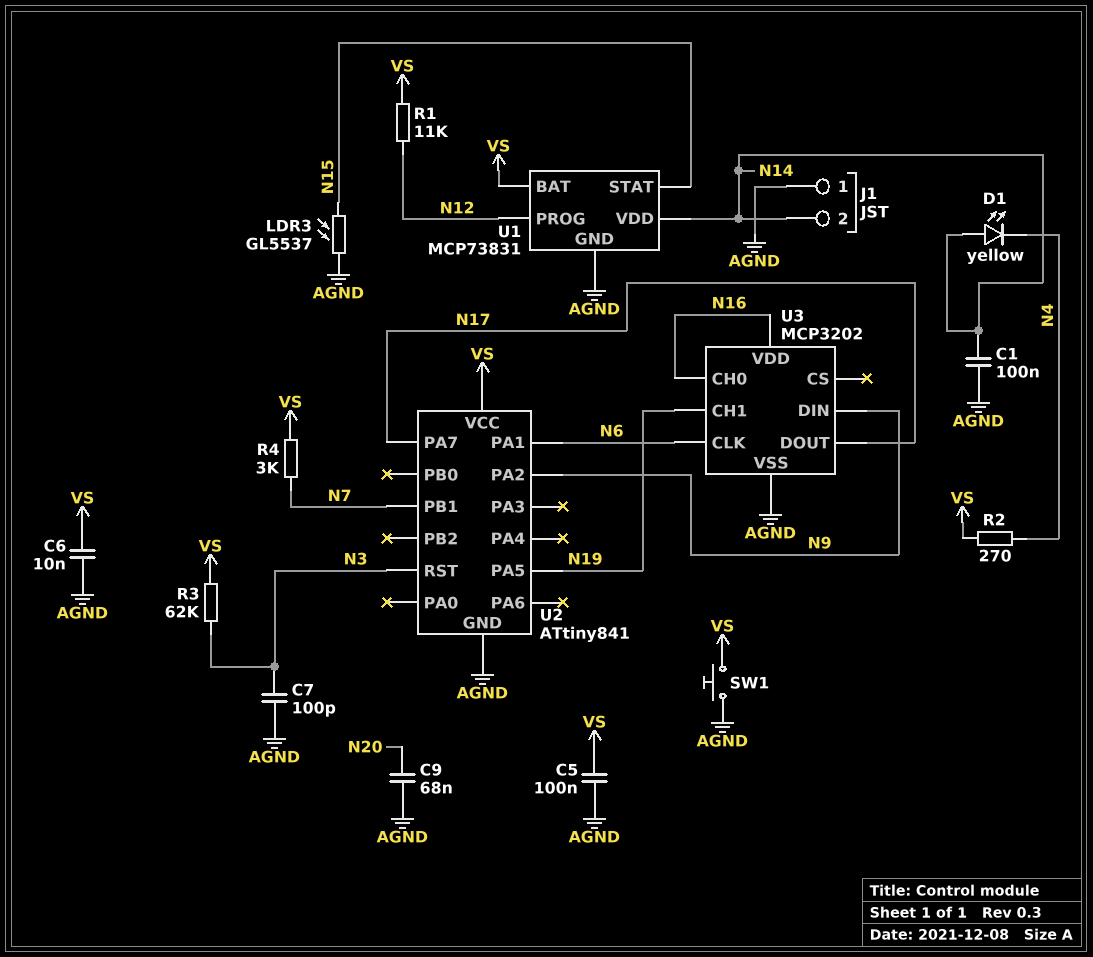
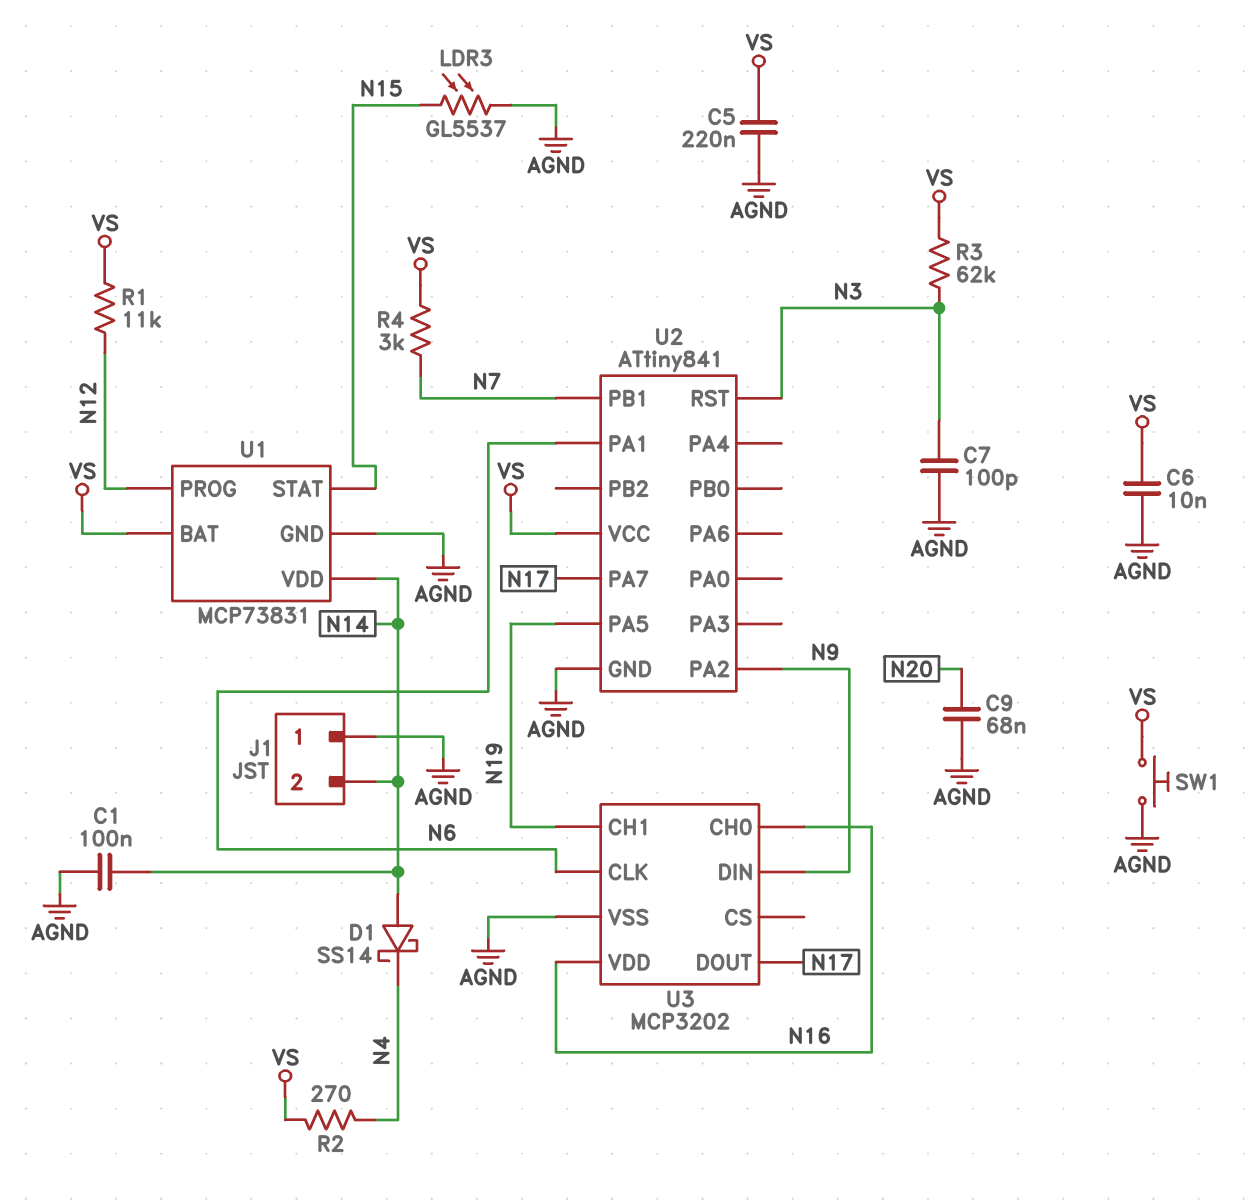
C5: 100nF (AGND, VS) -> 220nF (AGND, VS)
D1: LED yellow (A N14, K N4) -> schottky SS14 (A N14, K N4)

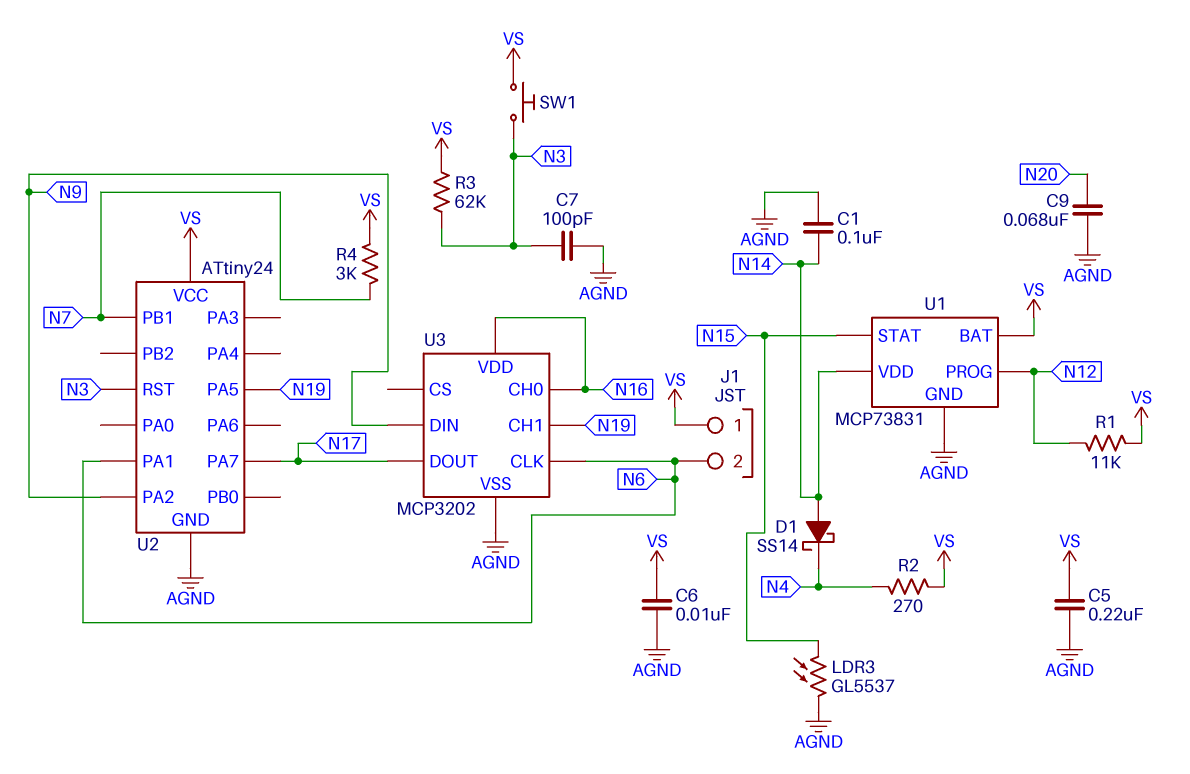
J1 pin 1: AGND -> VS
J1 pin 2: N14 -> N6
SW1: button (AGND, VS) -> button (N3, VS)
U2: ATtiny841 -> ATtiny24

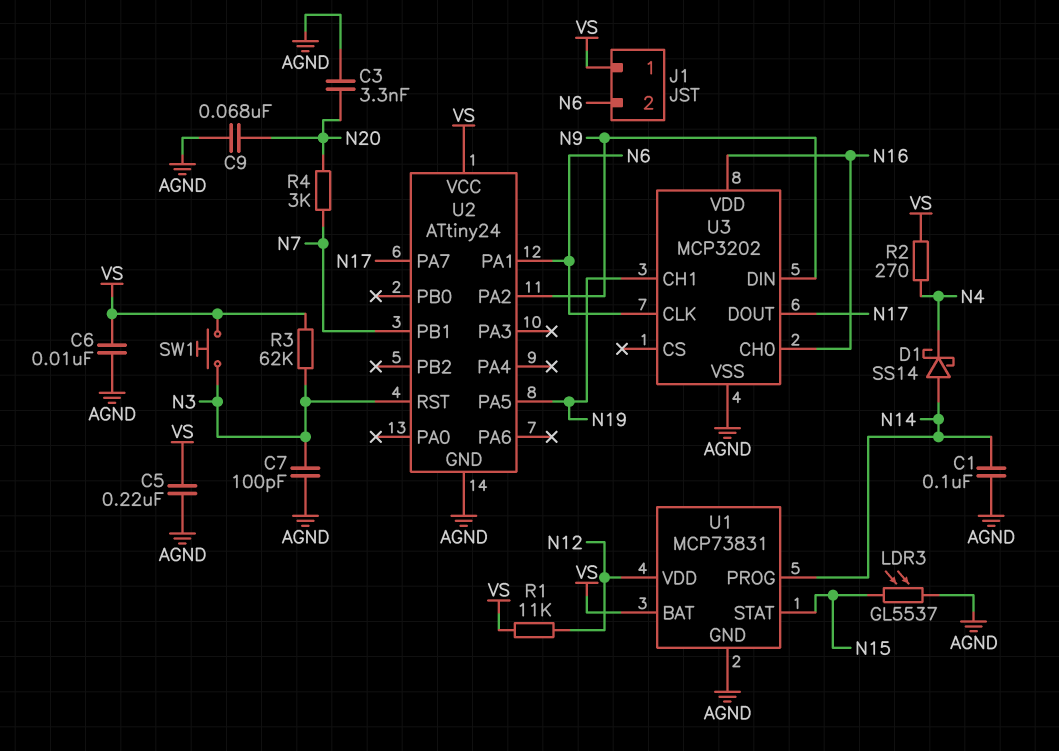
C3: none -> 3.3nF (AGND, N20)
R4: 3k (N7, VS) -> 3k (N7, N20)
U1 pin PROG: N12 -> N14
U1 pin VDD: N14 -> N12

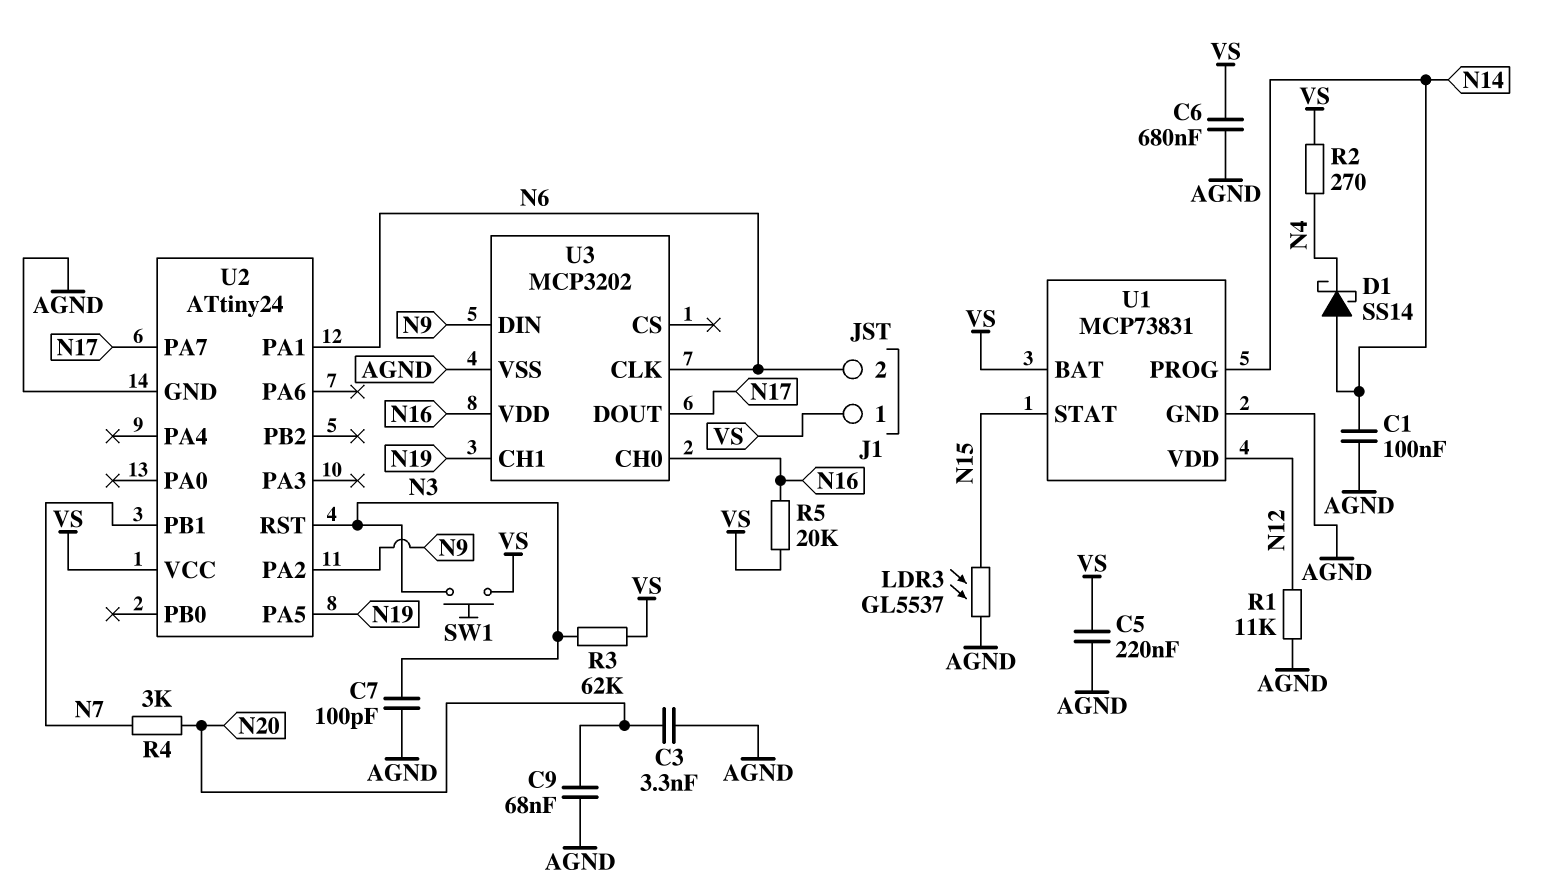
C6: 10nF (AGND, VS) -> 680nF (AGND, VS)
R1: 11k (N12, VS) -> 11k (AGND, N12)
R5: none -> 20k (N16, VS)

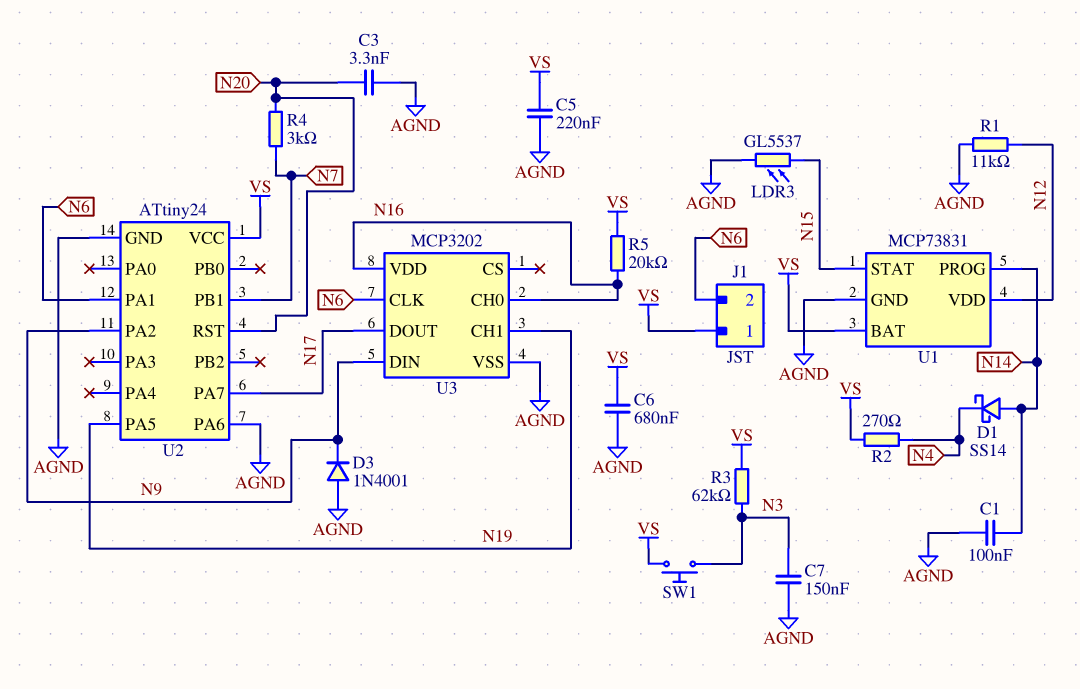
C7: 100pF (AGND, N3) -> 150nF (AGND, N3)
C9: 68nF (AGND, N20) -> none
D3: none -> diode 1N4001 (A AGND, K N9)
U2 pin PA6: none -> AGND
U2 pin RST: N3 -> N20

